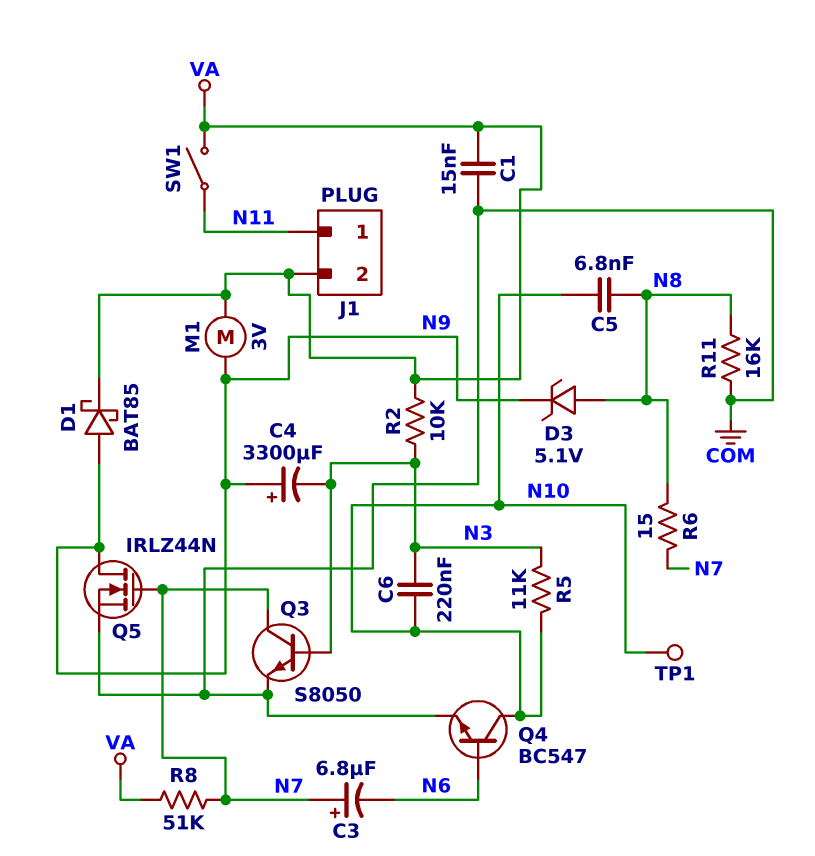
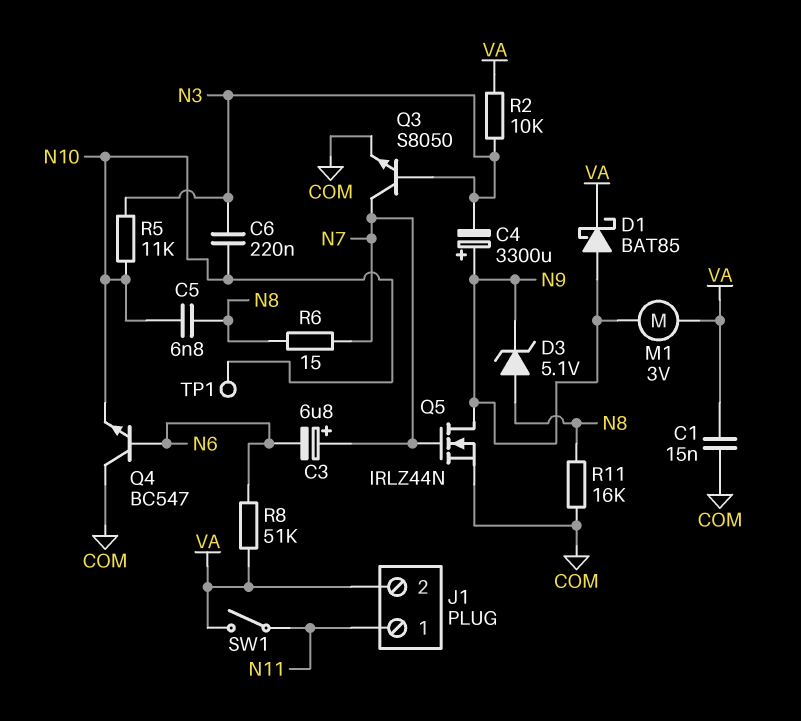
Q4: NPN BC547 (B N6, C N10, E COM) -> NPN BC547 (B N6, C COM, E N10)
R8: 51k (N7, VA) -> 51k (N6, VA)

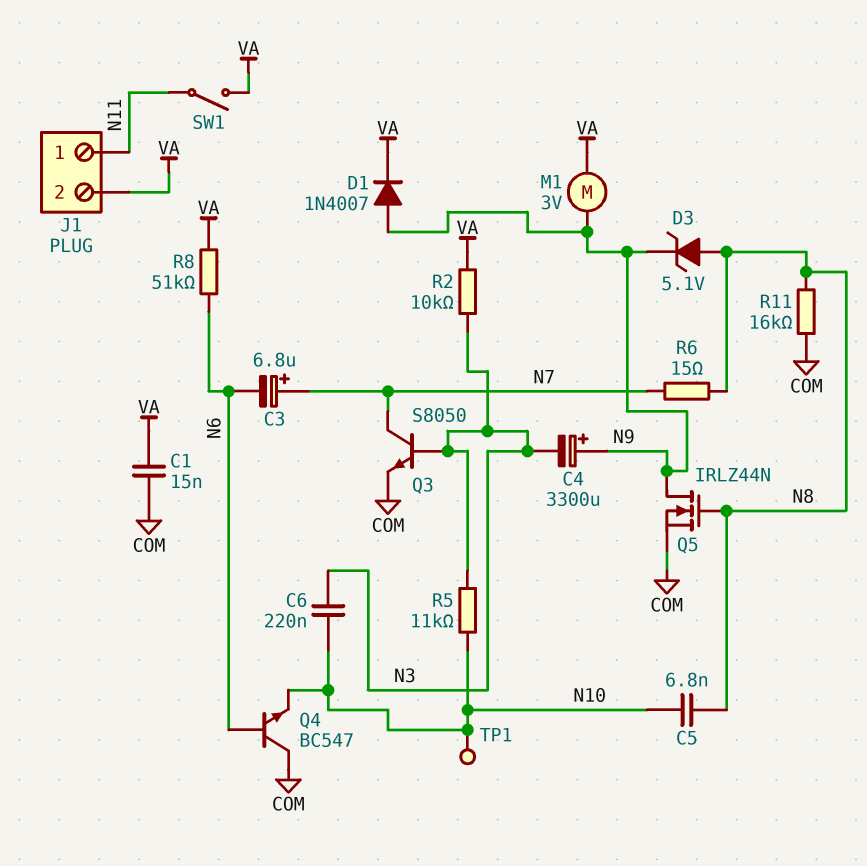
D1: schottky BAT85 (A N9, K VA) -> diode 1N4007 (A N9, K VA)
Q5: NMOS IRLZ44N (G N7, D N9, S COM) -> NMOS IRLZ44N (G N8, D N9, S COM)

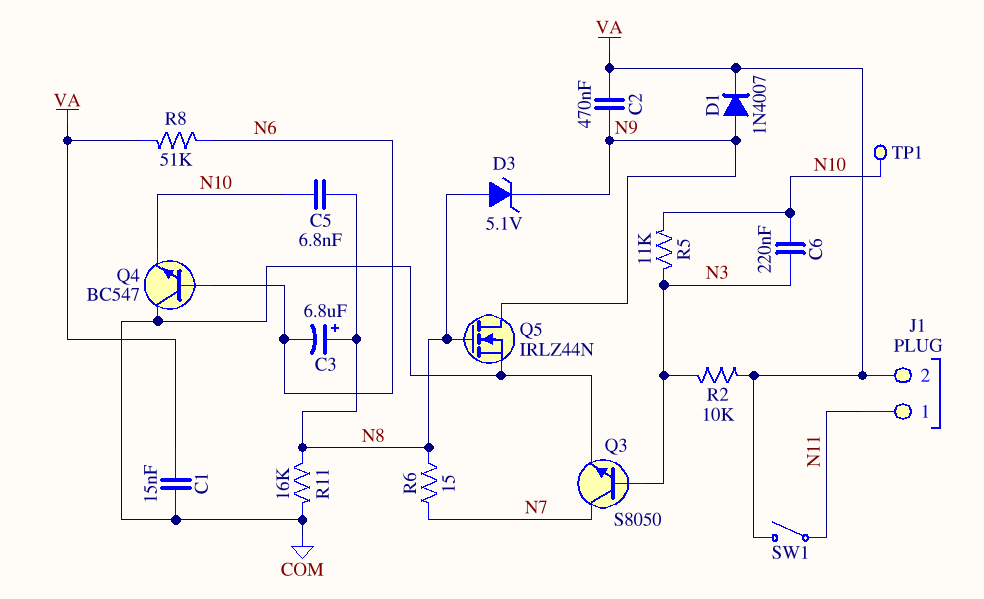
C2: none -> 470nF (N9, VA)
C3: 6.8uF (plus N7, minus N6) -> 6.8uF (plus N8, minus N6)
C4: 3300uF (plus N9, minus N3) -> none
M1: motor 3V (N9, VA) -> none

